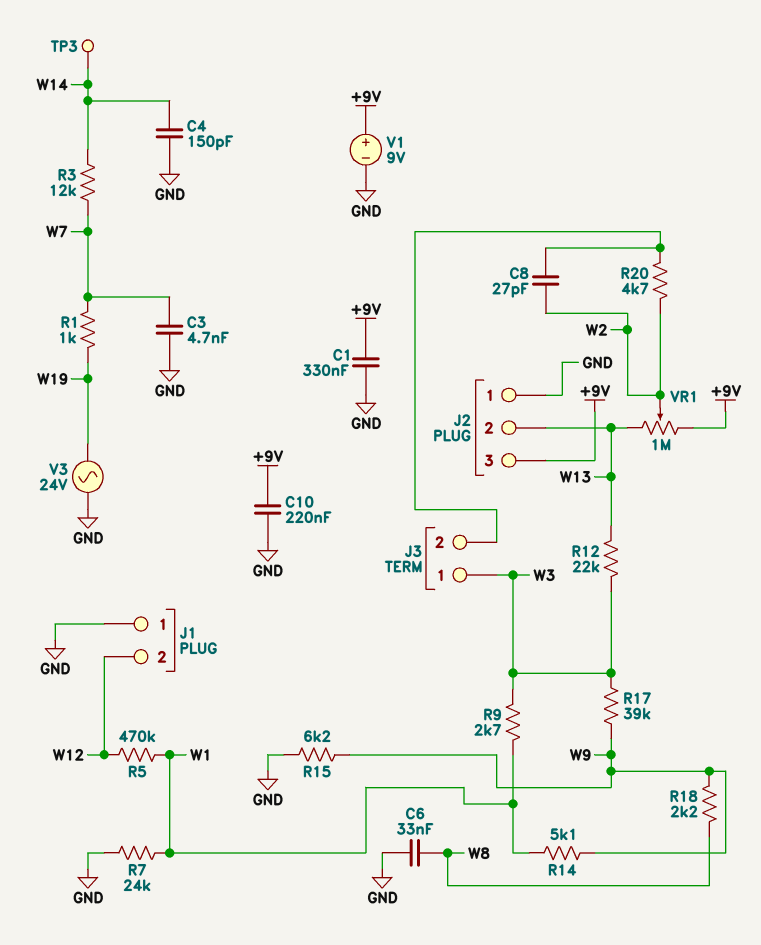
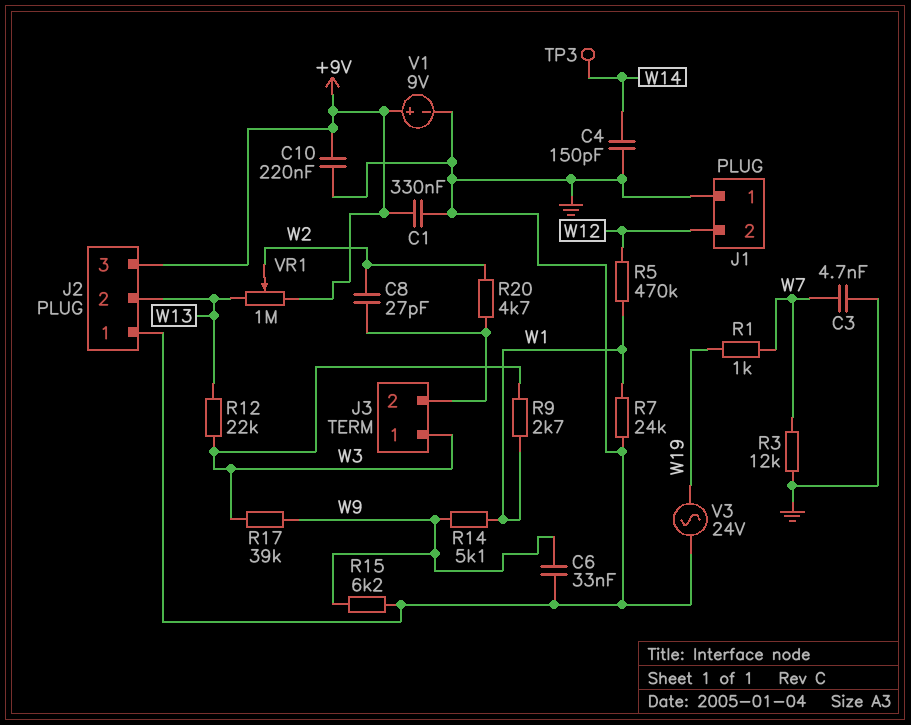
C6: 33nF (GND, W8) -> 33nF (GND, W9)
R3: 12k (W7, W14) -> 12k (GND, W7)
R18: 2.2k (W8, W9) -> none

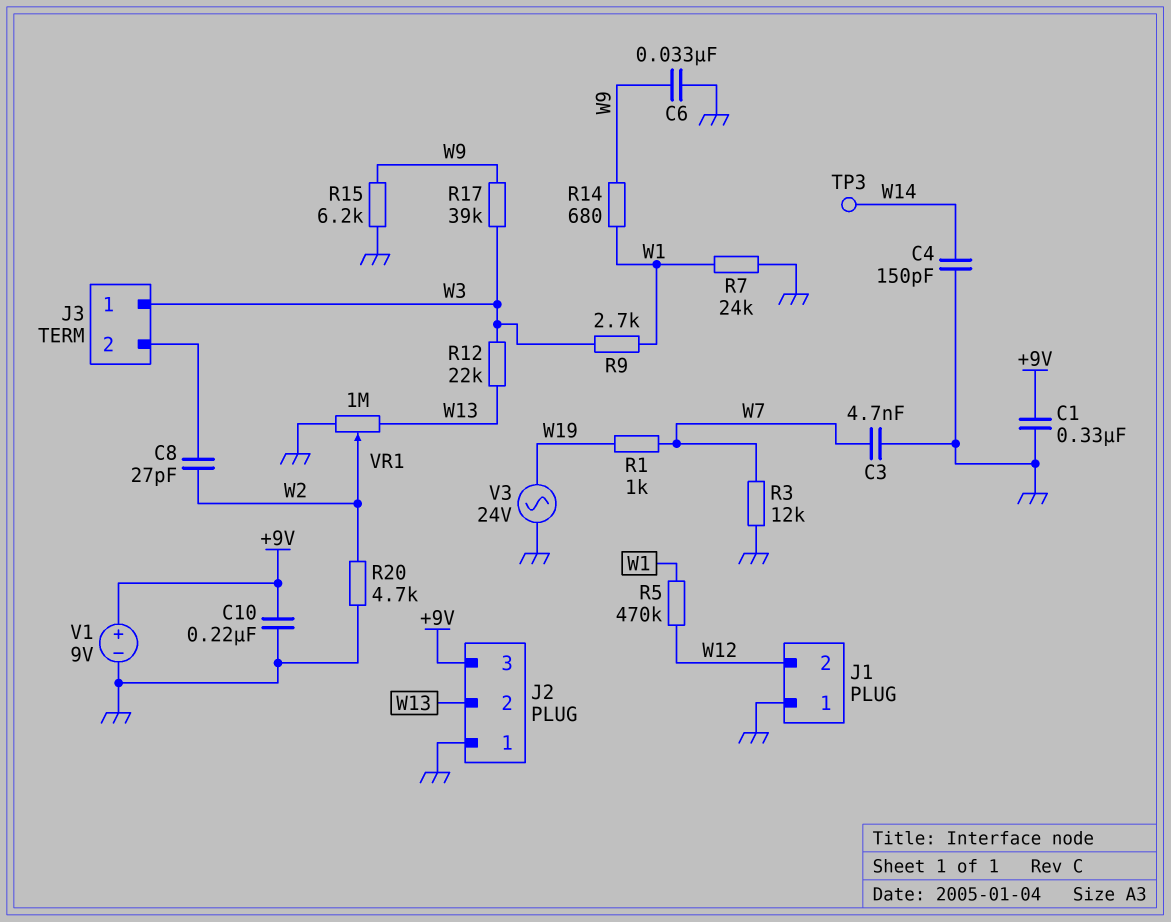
R14: 5.1k (W1, W9) -> 680 (W1, W9)
R20: 4.7k (J3/2, W2) -> 4.7k (GND, W2)
VR1: 1M (+9V, W13, wiper W2) -> 1M (GND, W13, wiper W2)

